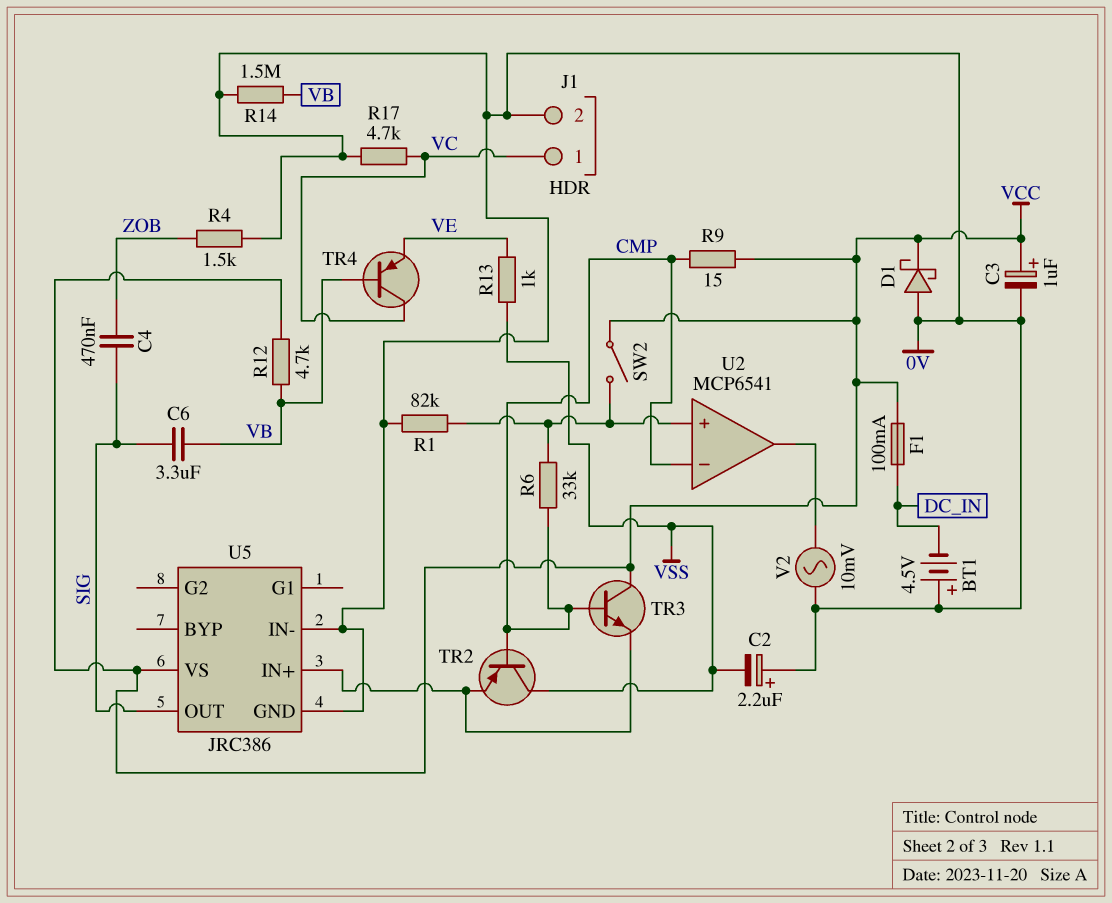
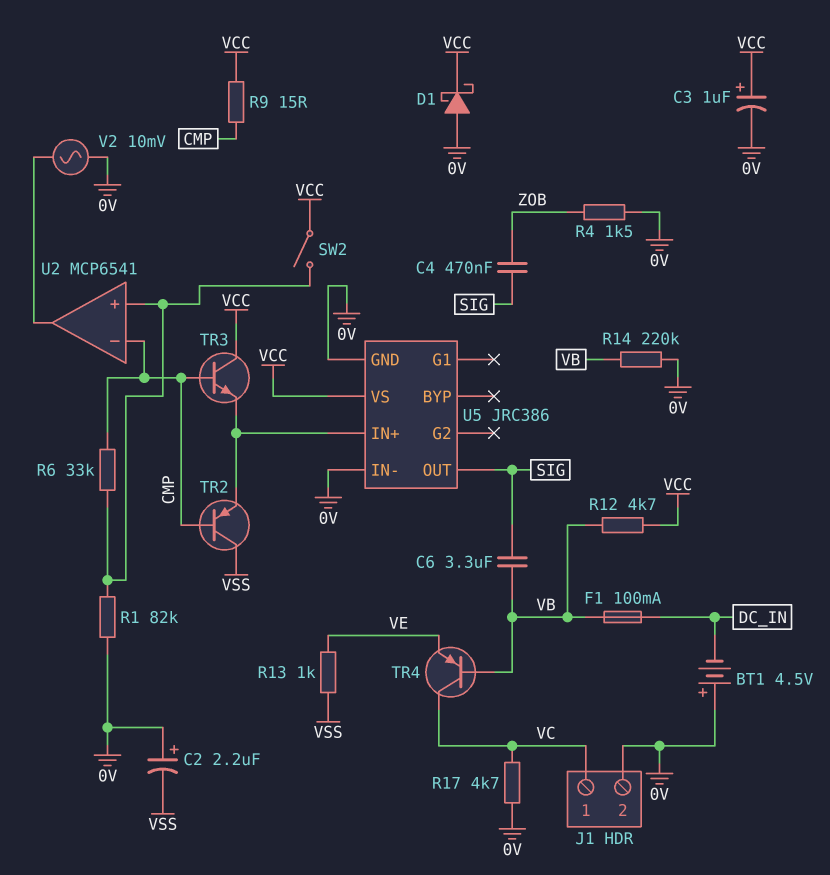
F1: 100mA (DC_IN, VCC) -> 100mA (DC_IN, VB)
R14: 1.5M (0V, VB) -> 220k (0V, VB)

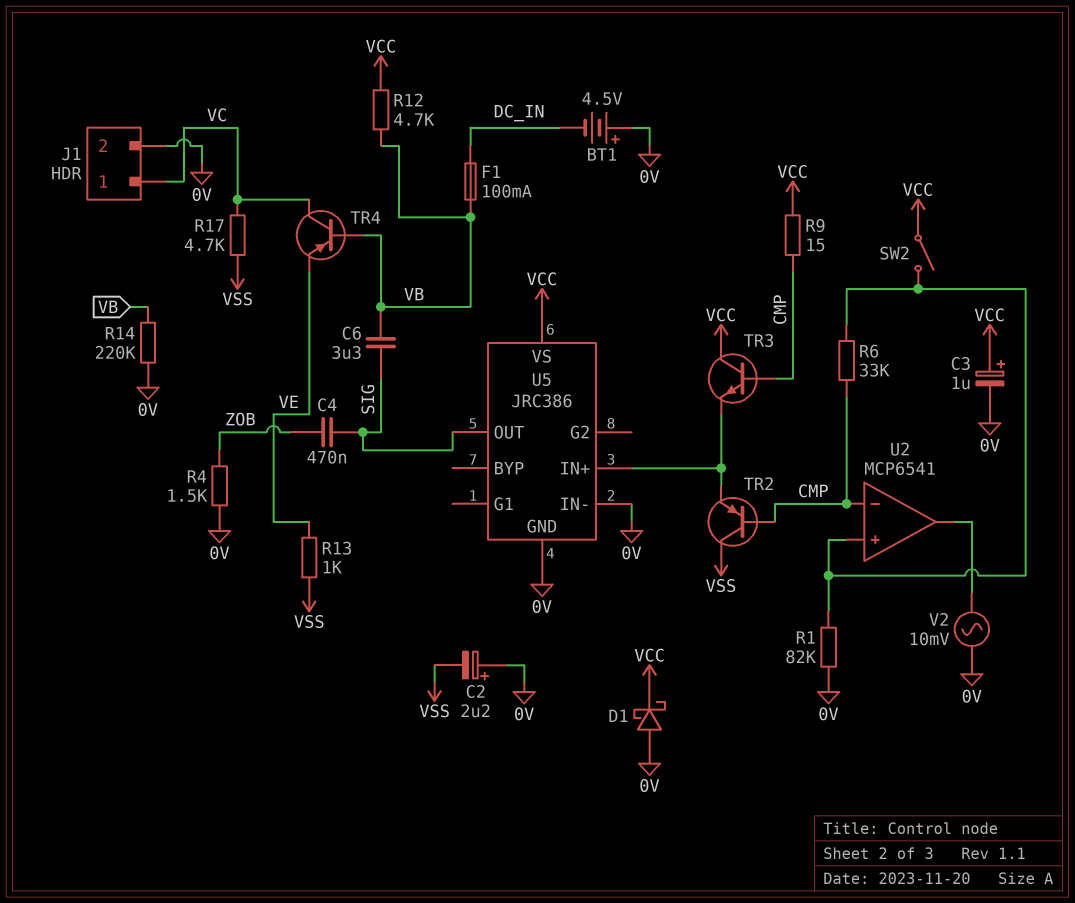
R17: 4.7k (0V, VC) -> 4.7k (VC, VSS)

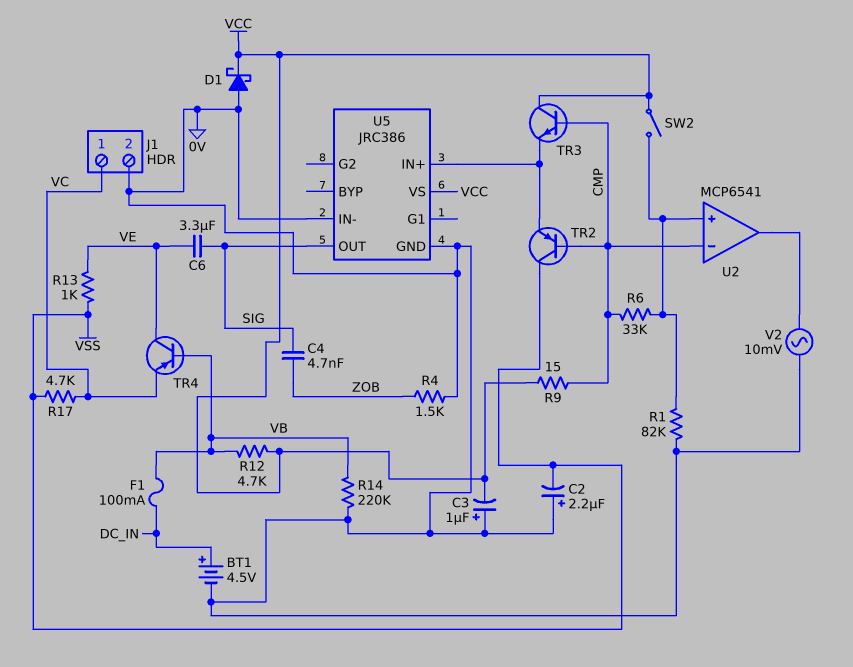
BT1: 4.5V (plus 0V, minus DC_IN) -> 4.5V (plus DC_IN, minus 0V)
C3: 1uF (plus VCC, minus 0V) -> 1uF (plus 0V, minus VCC)
C4: 470nF (SIG, ZOB) -> 4.7nF (SIG, ZOB)
C6: 3.3uF (SIG, VB) -> 3.3uF (SIG, VE)
TR4: PNP (B VB, C VC, E VE) -> PNP (B VB, C VE, E VC)

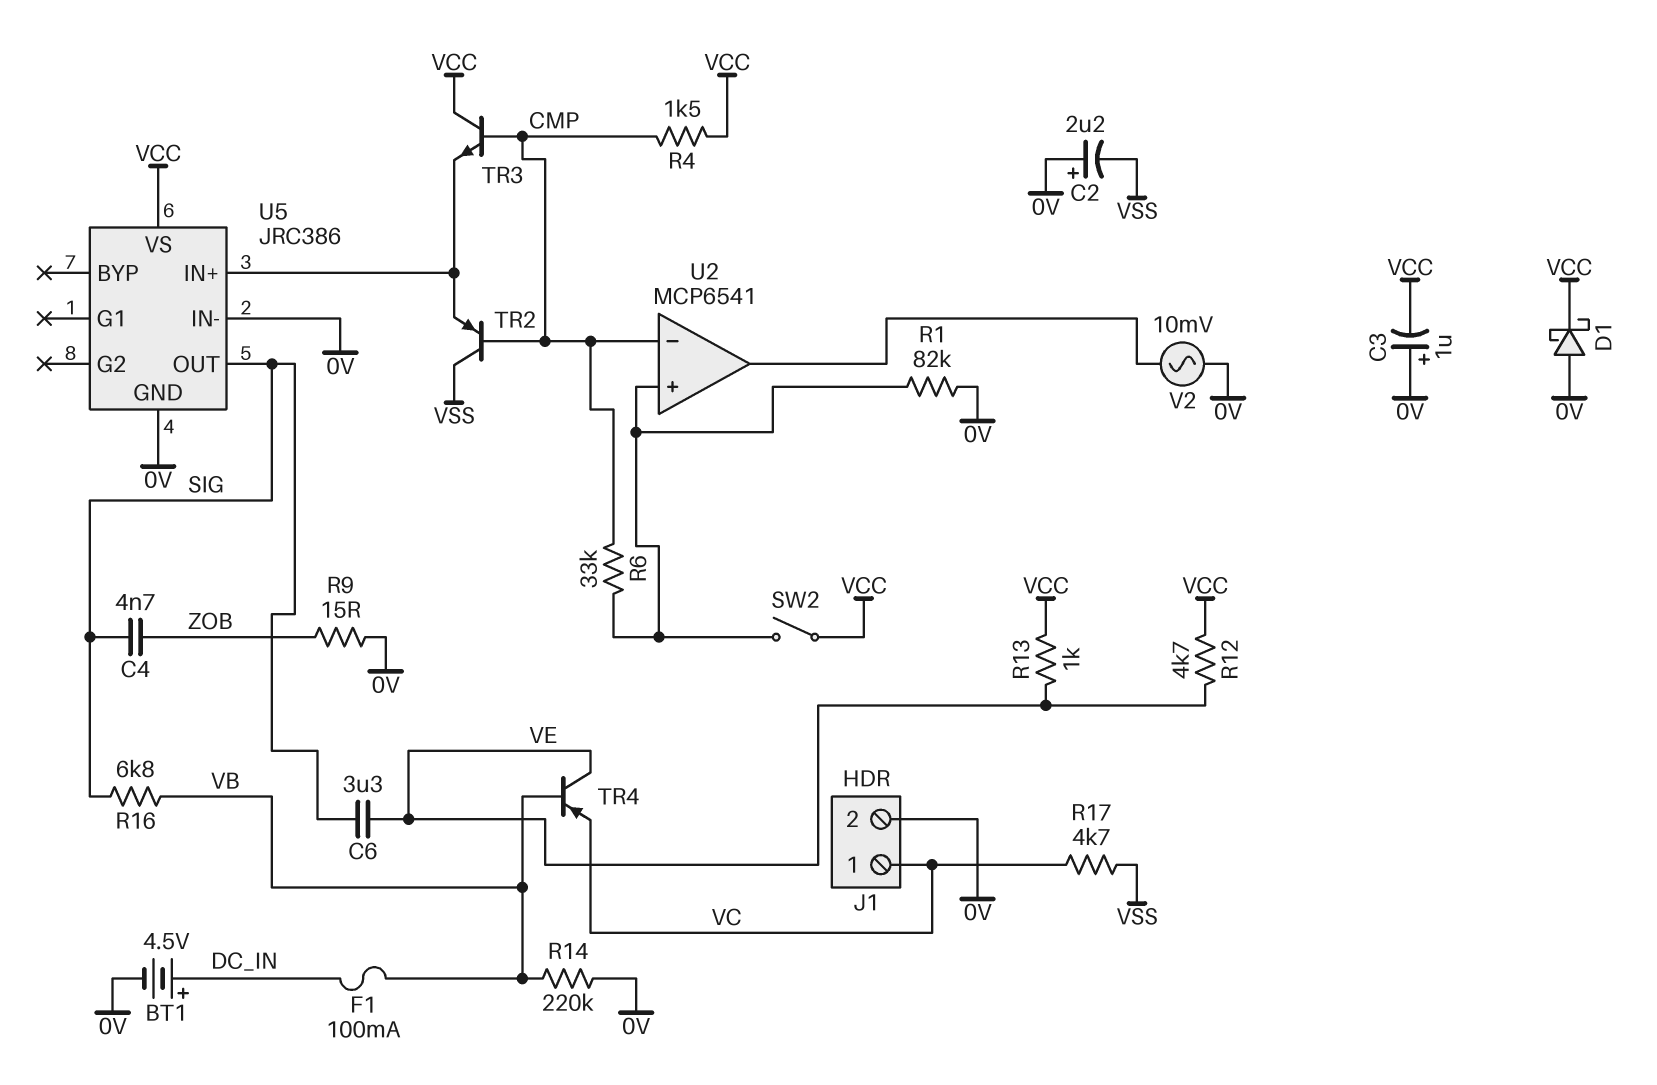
R4: 1.5k (0V, ZOB) -> 1.5k (CMP, VCC)
R9: 15 (CMP, VCC) -> 15 (0V, ZOB)
R12: 4.7k (VB, VCC) -> 4.7k (VCC, VE)
R13: 1k (VE, VSS) -> 1k (VCC, VE)
R16: none -> 6.8k (SIG, VB)

